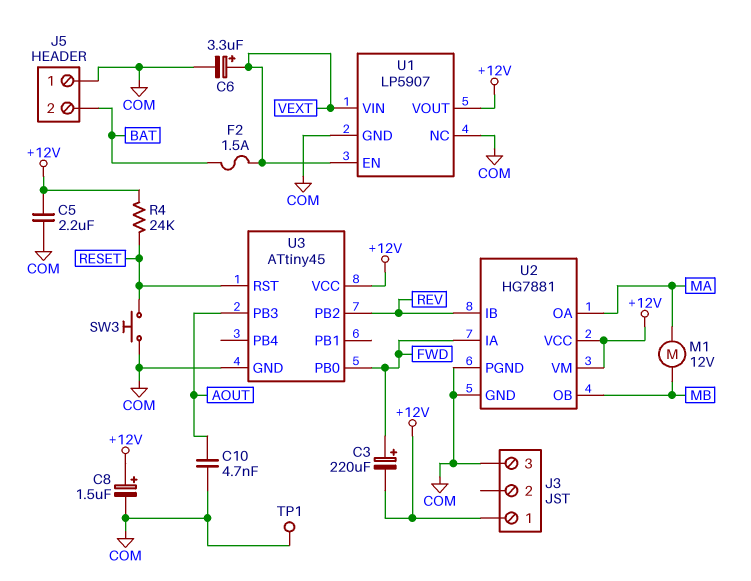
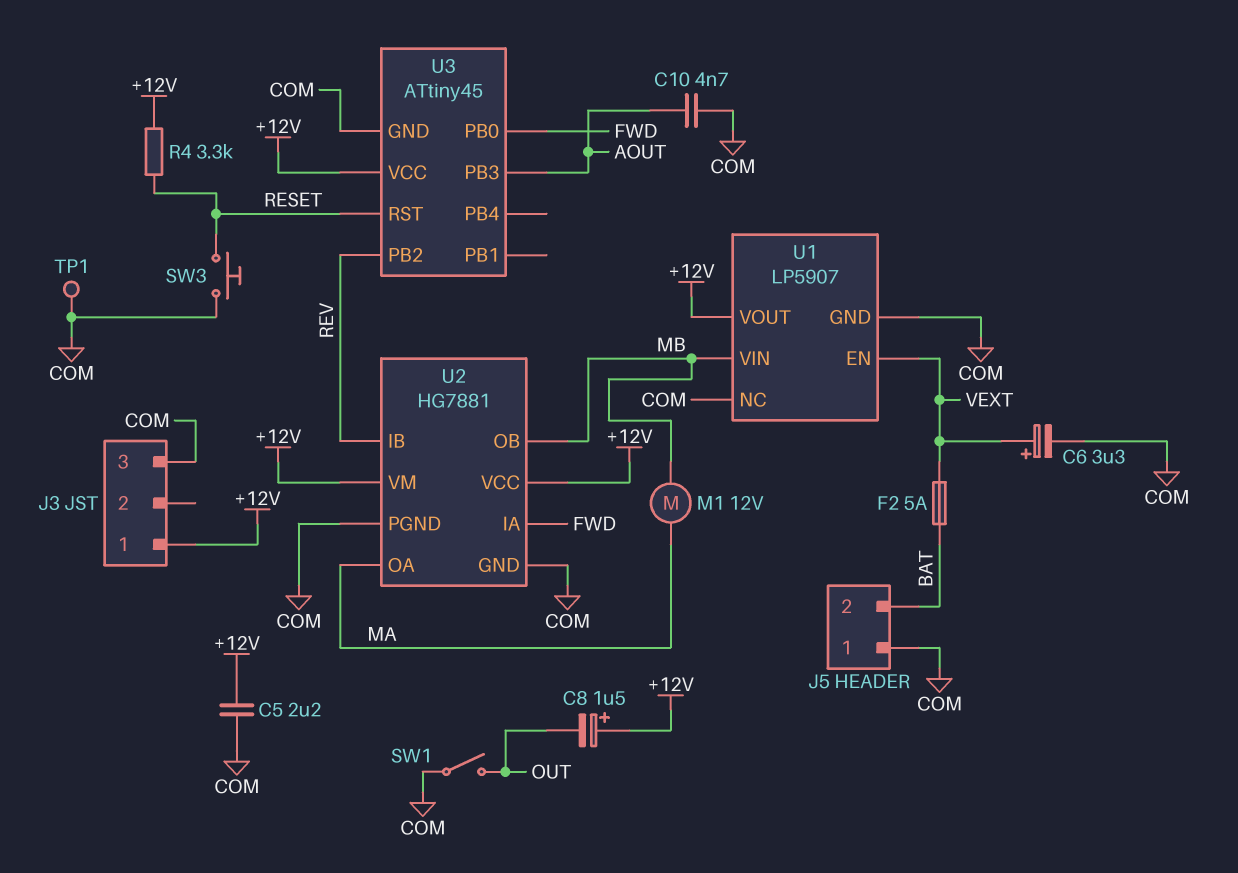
C3: 220uF (plus FWD, minus +12V) -> none
C8: 1.5uF (plus +12V, minus COM) -> 1.5uF (plus +12V, minus OUT)
F2: 1.5A (BAT, VEXT) -> 5A (BAT, VEXT)
R4: 24k (+12V, RESET) -> 3.3k (+12V, RESET)
SW1: none -> switch (COM, OUT)
U1 pin VIN: VEXT -> MB

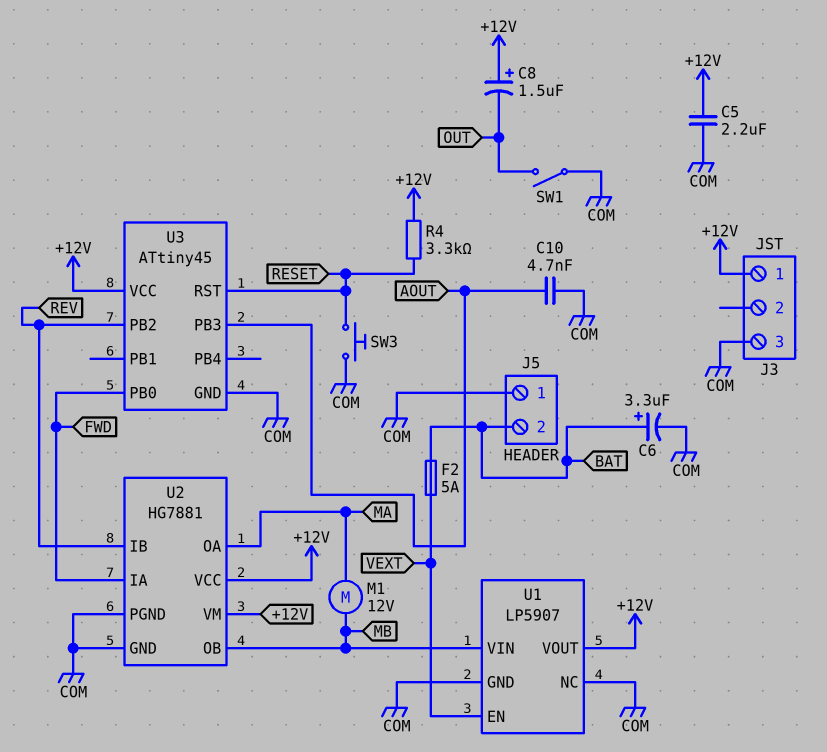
C6: 3.3uF (plus VEXT, minus COM) -> 3.3uF (plus BAT, minus COM)
TP1: test point (COM) -> none

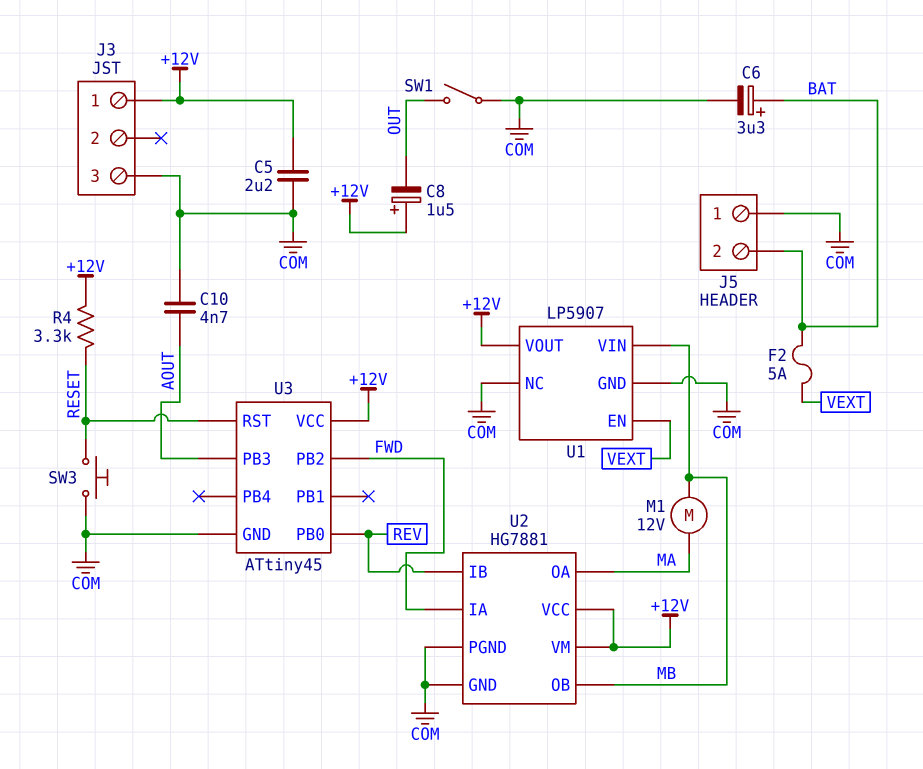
U3 pin PB0: FWD -> REV
U3 pin PB2: REV -> FWD

